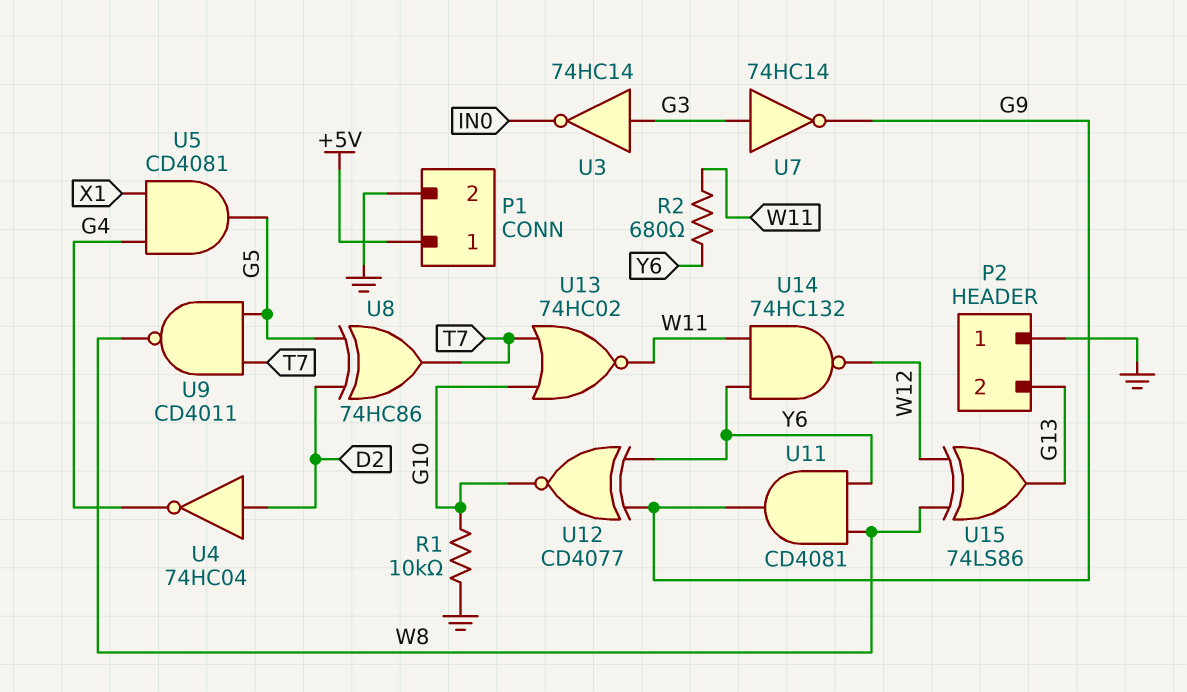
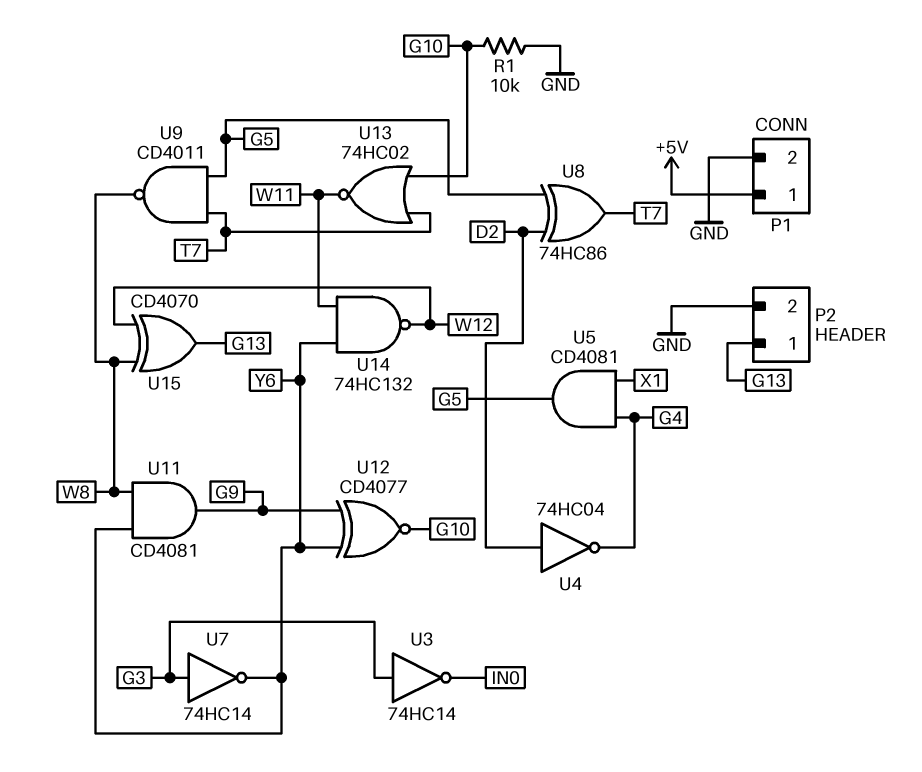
P2 pin 1: GND -> G13
P2 pin 2: G13 -> GND
R2: 680 (W11, Y6) -> none
U7: NOT 74HC14 (in G3, out G9) -> NOT 74HC14 (in G3, out Y6)
U15: XOR 74LS86 (in W8, in W12, out G13) -> XOR CD4070 (in W8, in W12, out G13)

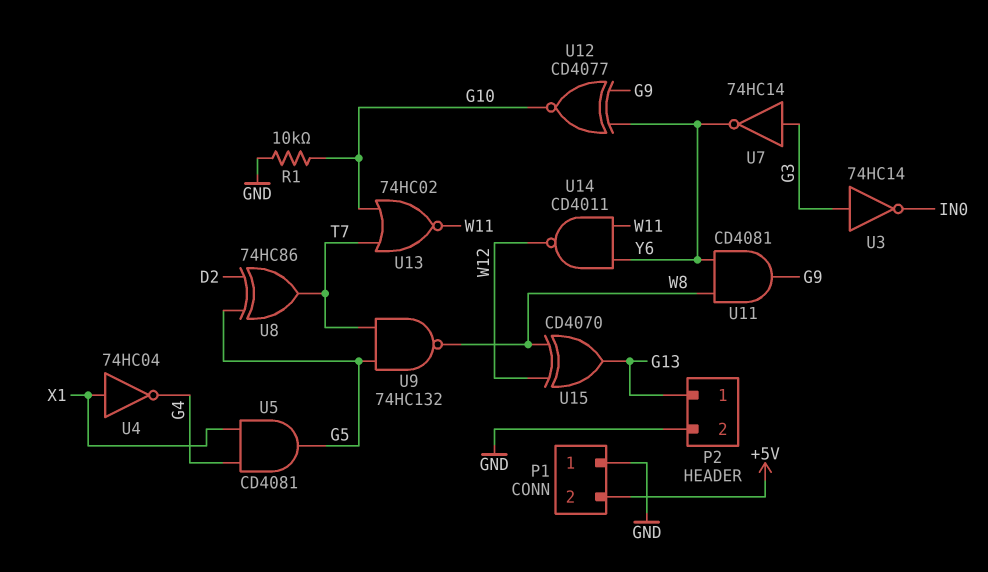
P1 pin 1: +5V -> GND
P1 pin 2: GND -> +5V
U4: NOT 74HC04 (in D2, out G4) -> NOT 74HC04 (in X1, out G4)
U9: NAND CD4011 (in G5, in T7, out W8) -> NAND 74HC132 (in G5, in T7, out W8)
U14: NAND 74HC132 (in W11, in Y6, out W12) -> NAND CD4011 (in W11, in Y6, out W12)

